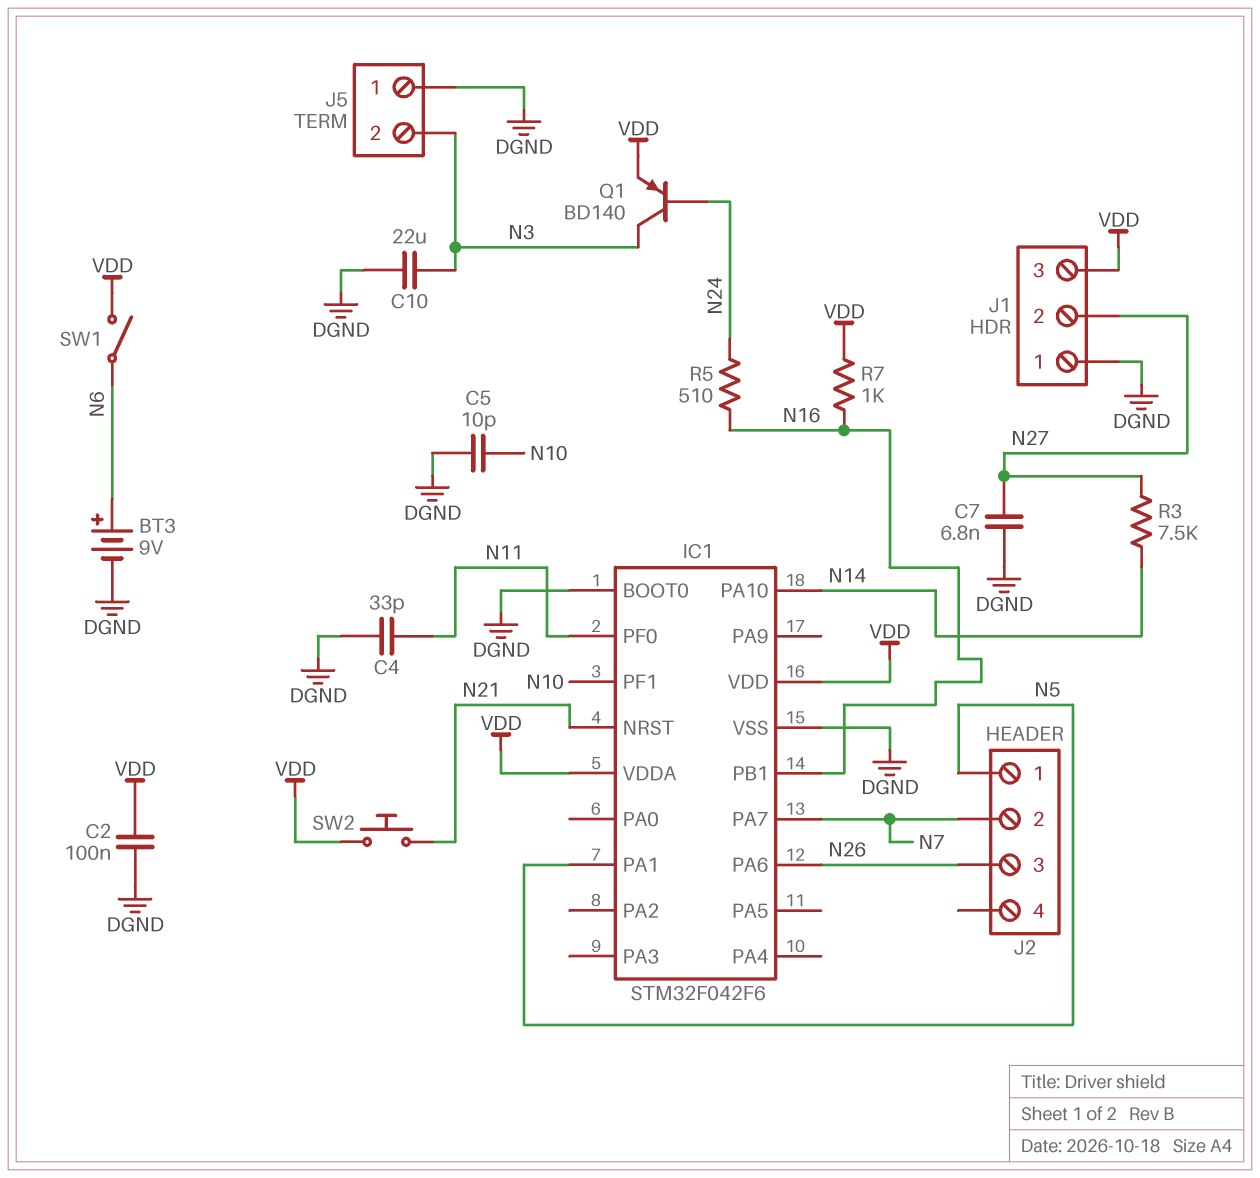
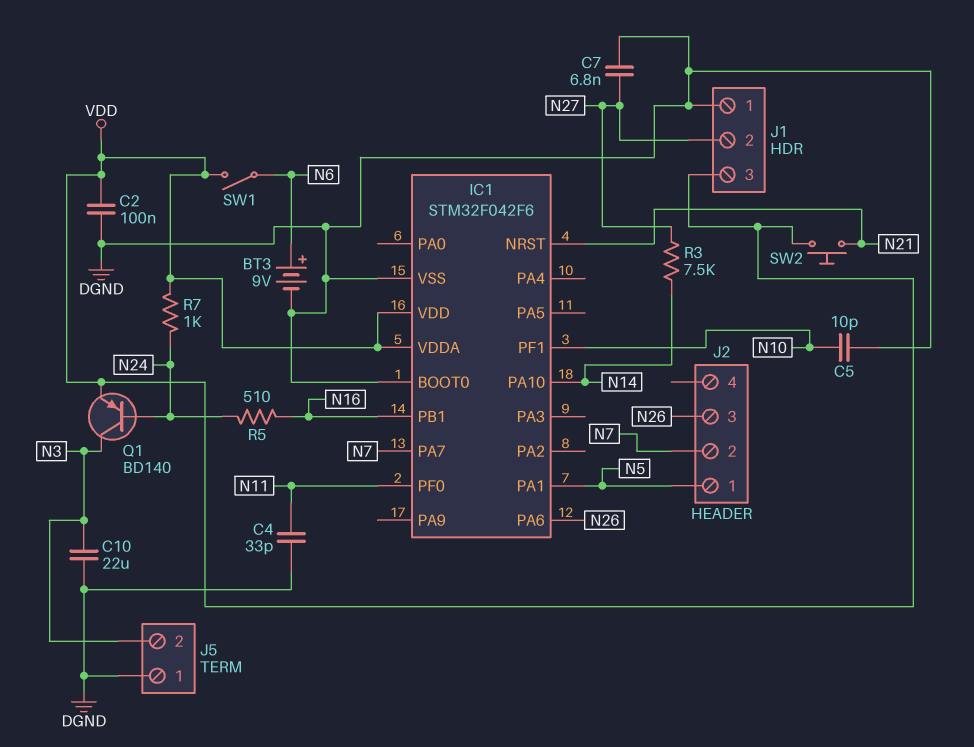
R7: 1k (N16, VDD) -> 1k (N24, VDD)

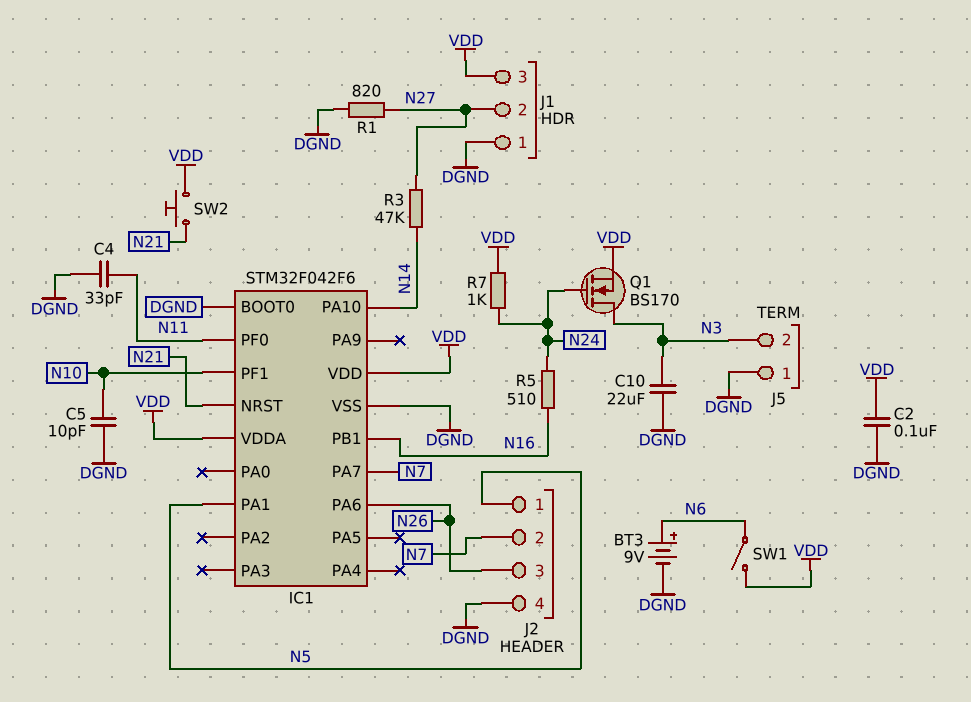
C7: 6.8nF (DGND, N27) -> none
J2 pin 4: none -> DGND
Q1: PNP BD140 (B N24, C N3, E VDD) -> NMOS BS170 (G N24, D N3, S VDD)
R1: none -> 820 (DGND, N27)
R3: 7.5k (N14, N27) -> 47k (N14, N27)

